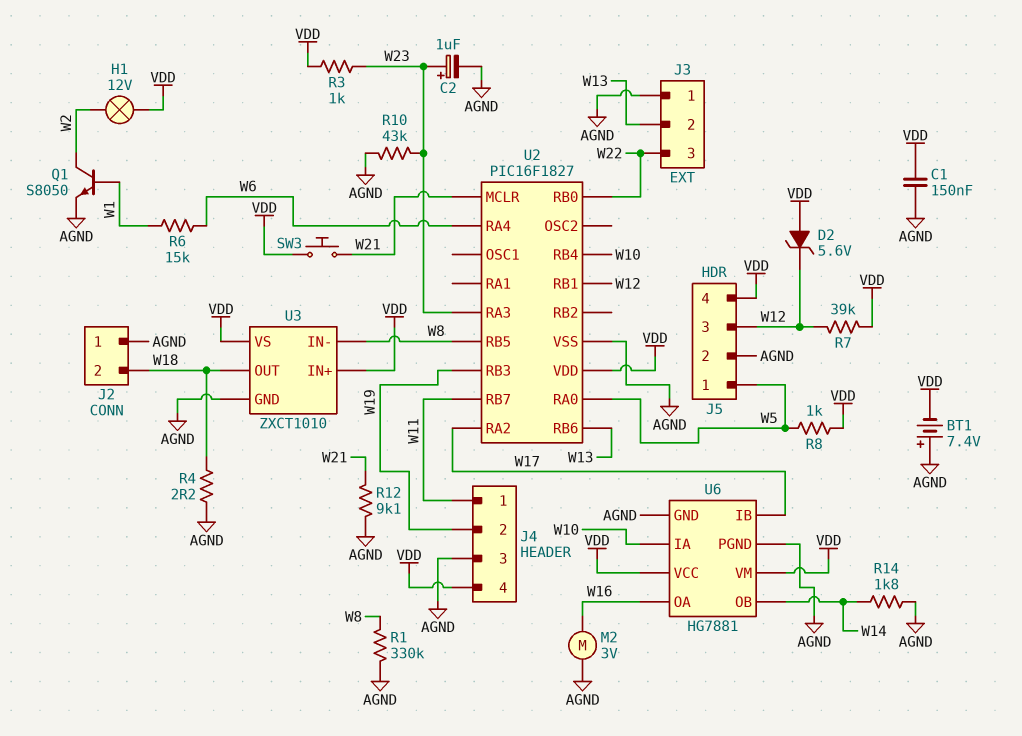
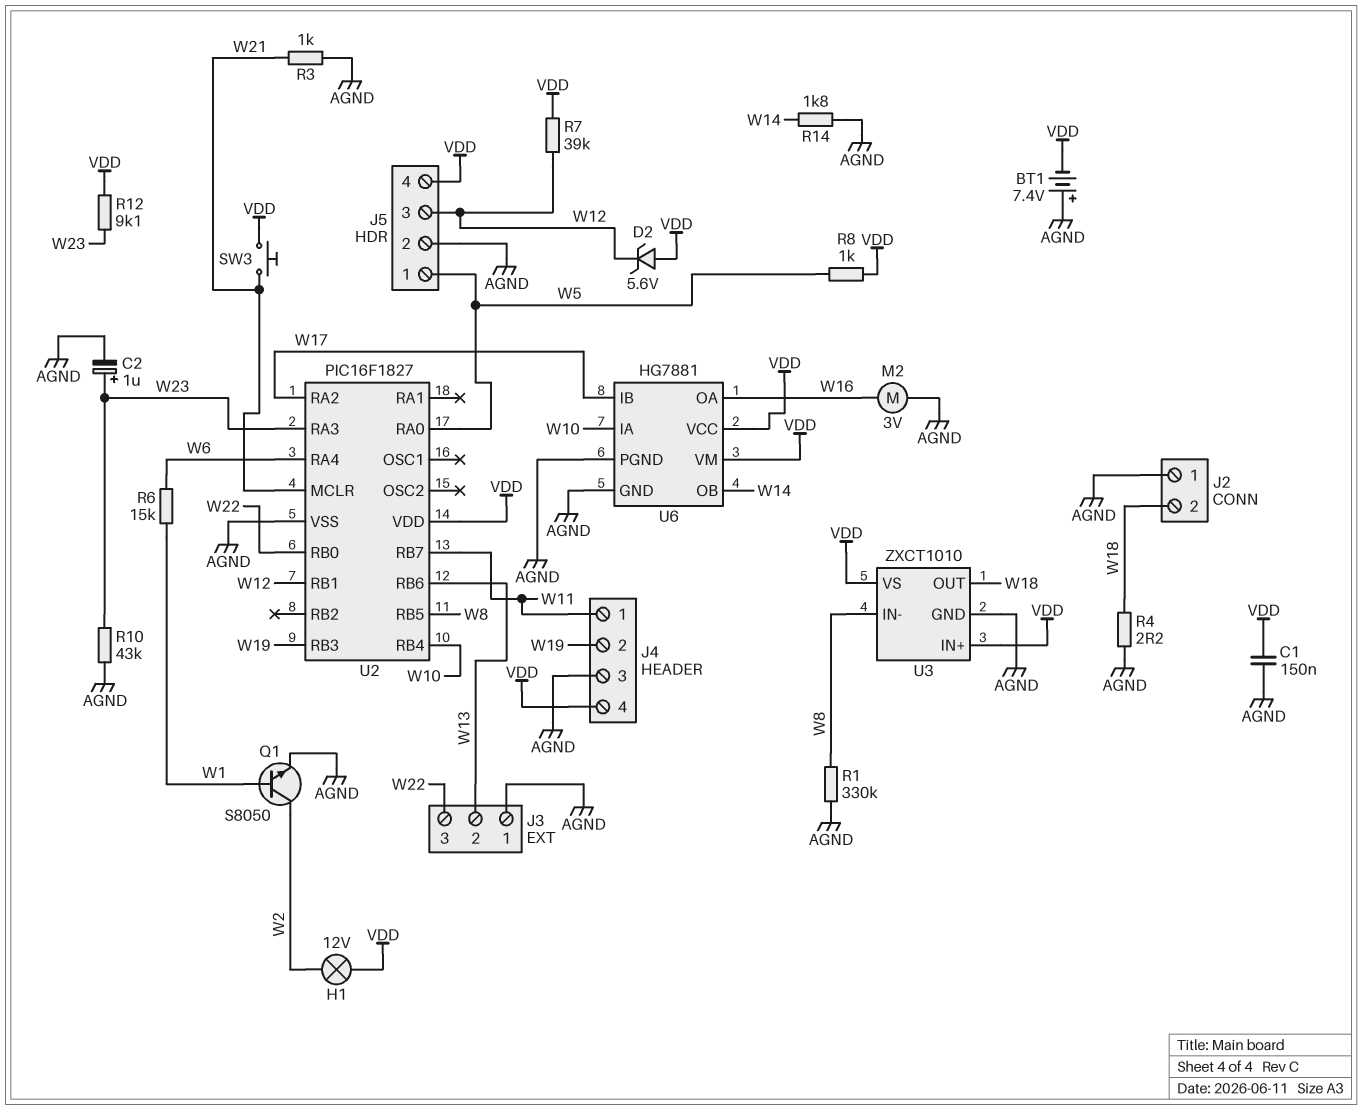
R3: 1k (VDD, W23) -> 1k (AGND, W21)
R12: 9.1k (AGND, W21) -> 9.1k (VDD, W23)

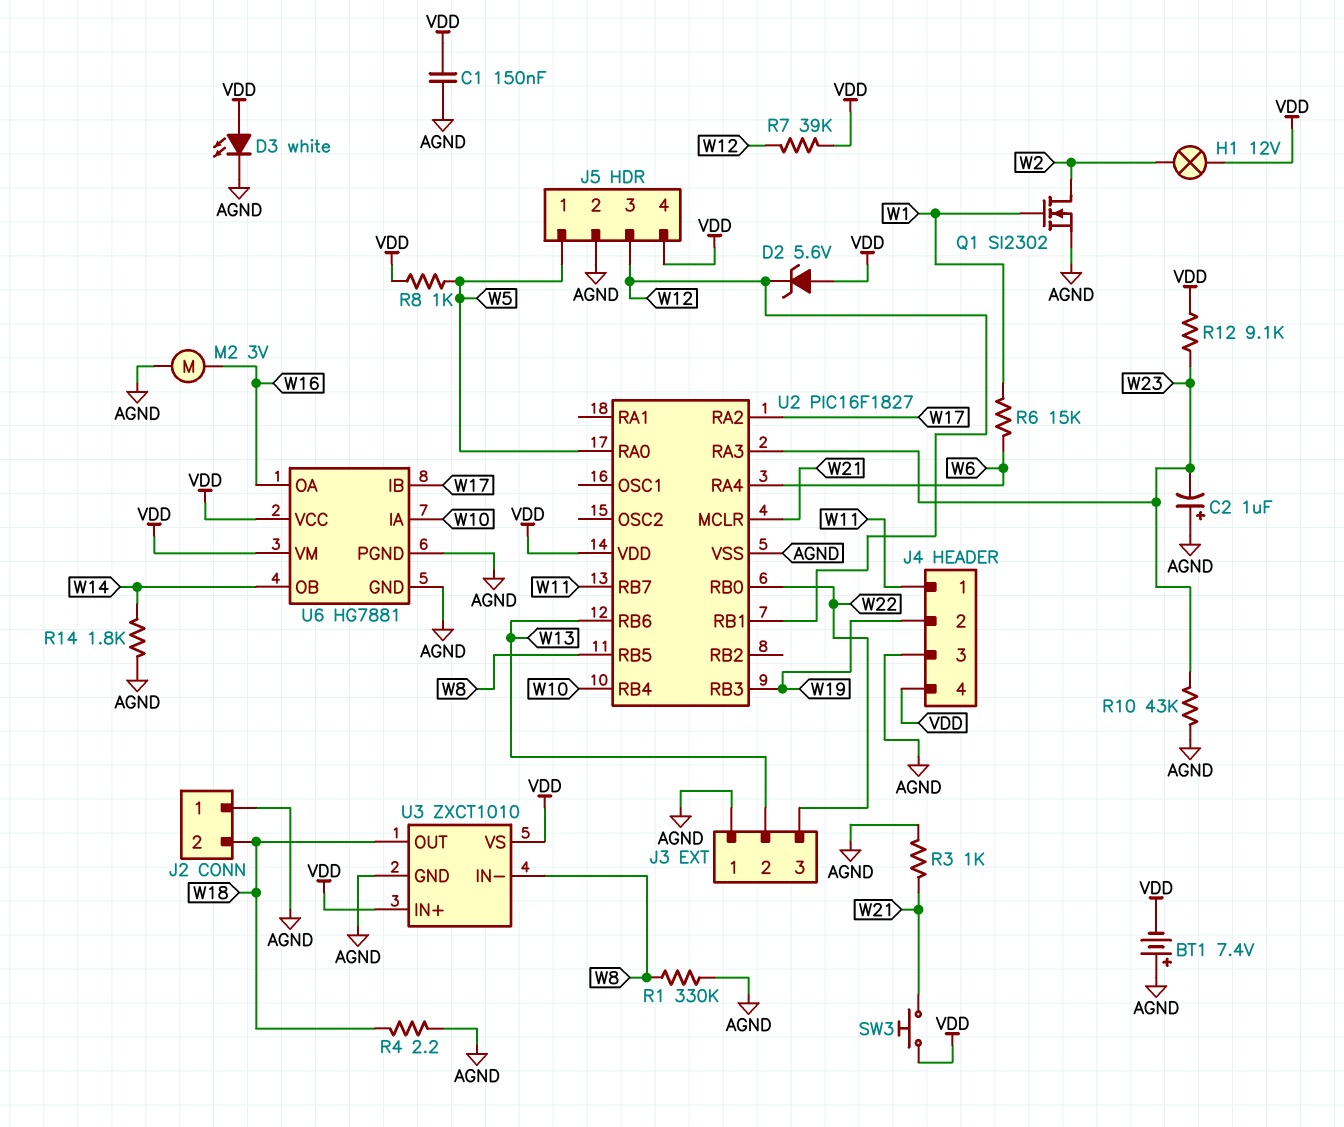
C2: 1uF (plus W23, minus AGND) -> 1uF (plus AGND, minus W23)
D3: none -> LED white (A VDD, K AGND)
Q1: NPN S8050 (B W1, C W2, E AGND) -> NMOS SI2302 (G W1, D W2, S AGND)

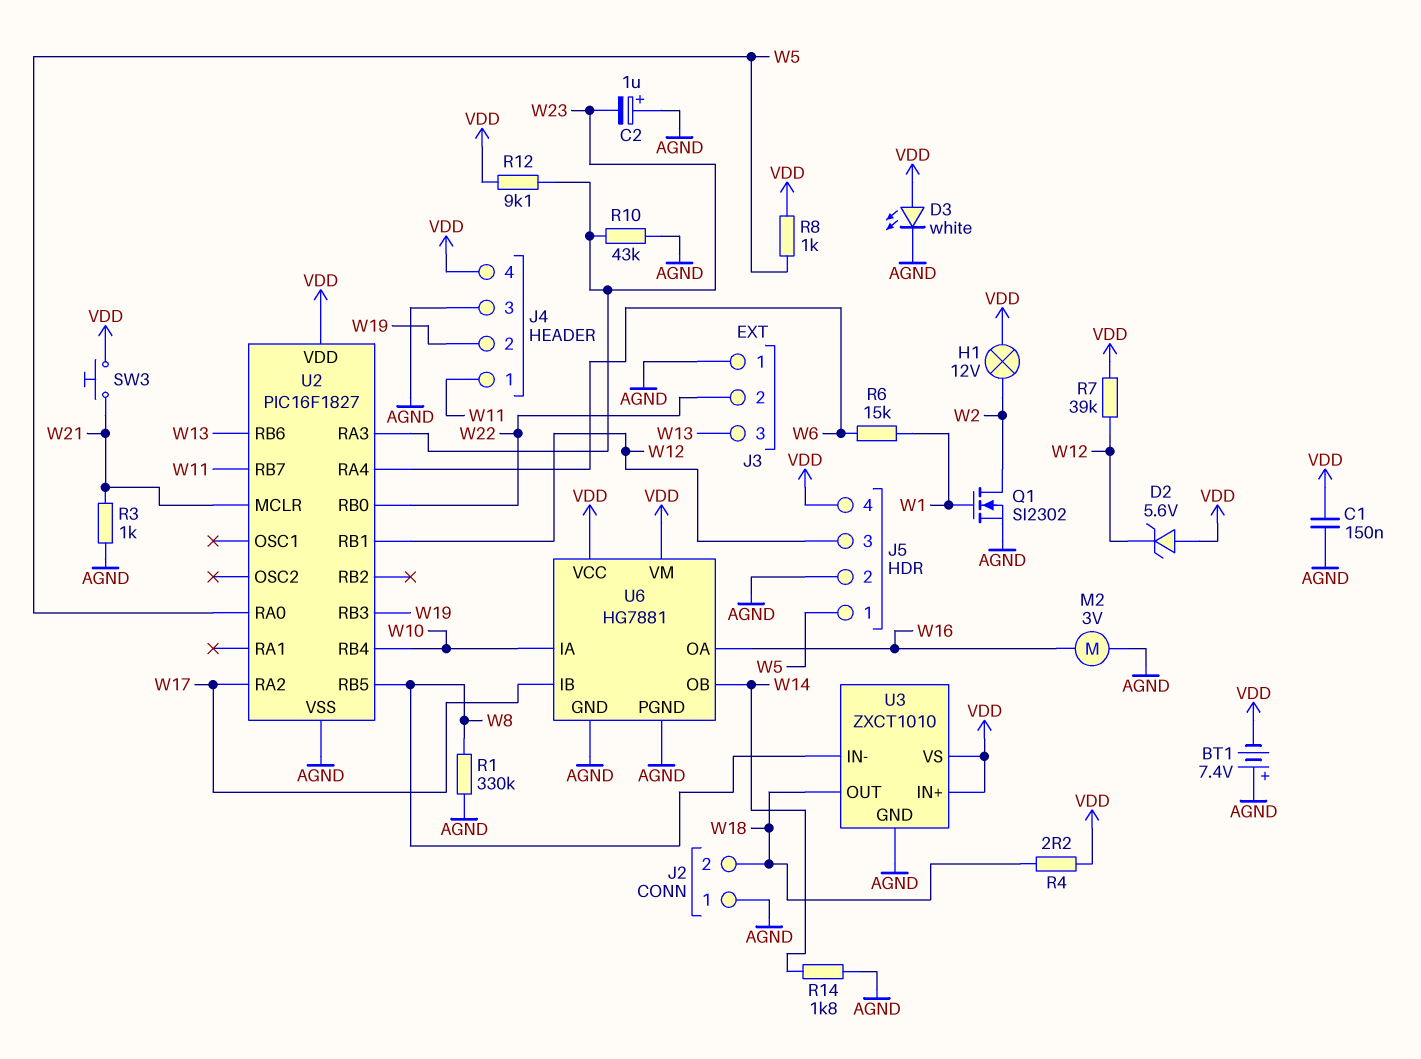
J3 pin 2: W13 -> W22
J3 pin 3: W22 -> W13
R4: 2.2 (AGND, W18) -> 2.2 (VDD, W18)

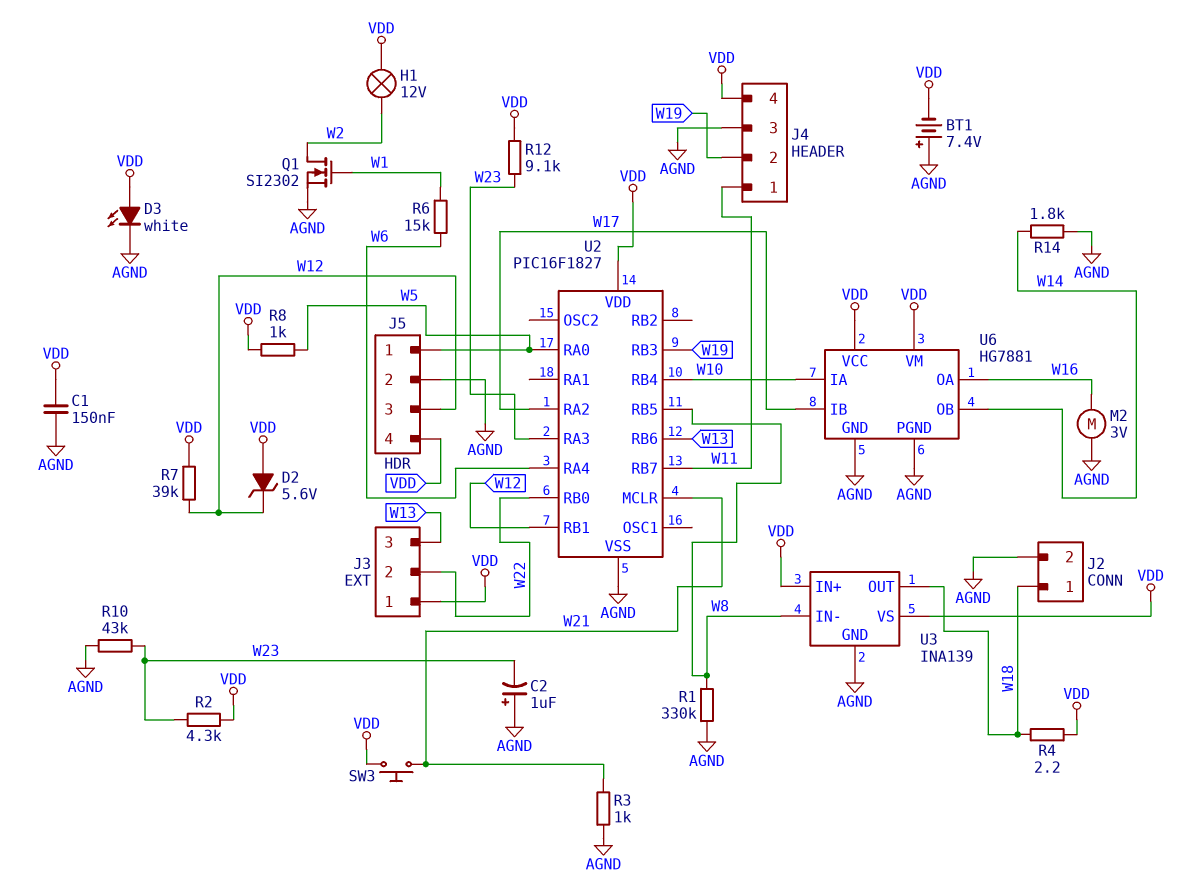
J2 pin 1: AGND -> W18
J2 pin 2: W18 -> AGND
J3 pin 1: AGND -> VDD
R2: none -> 4.3k (VDD, W23)
U3: ZXCT1010 -> INA139

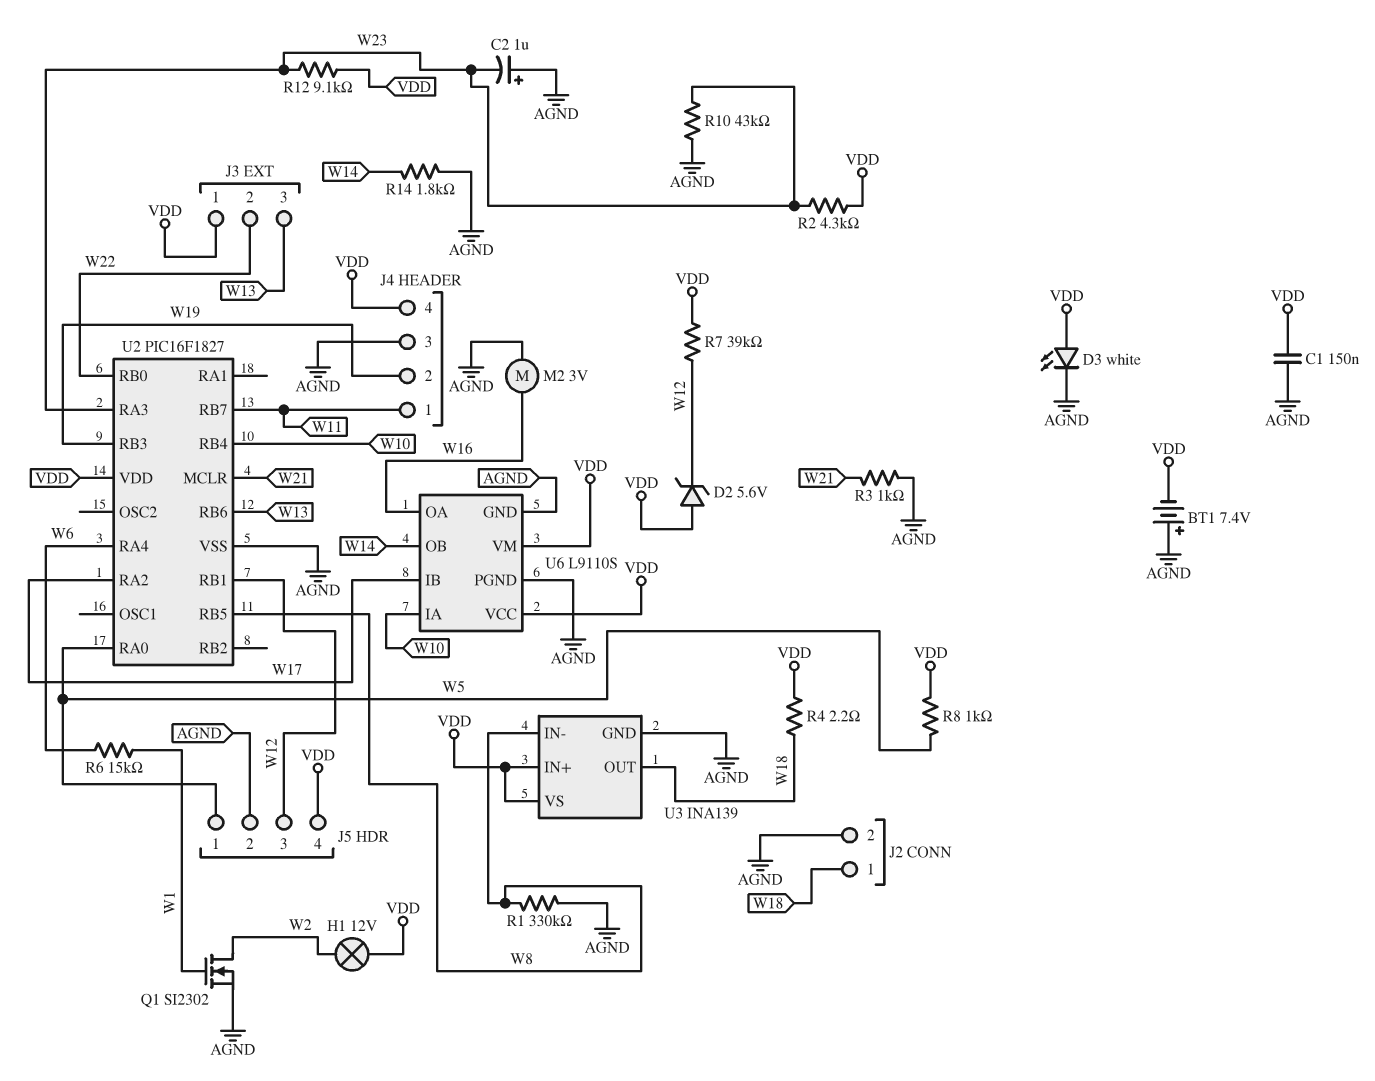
SW3: button (VDD, W21) -> none
U6: HG7881 -> L9110S

